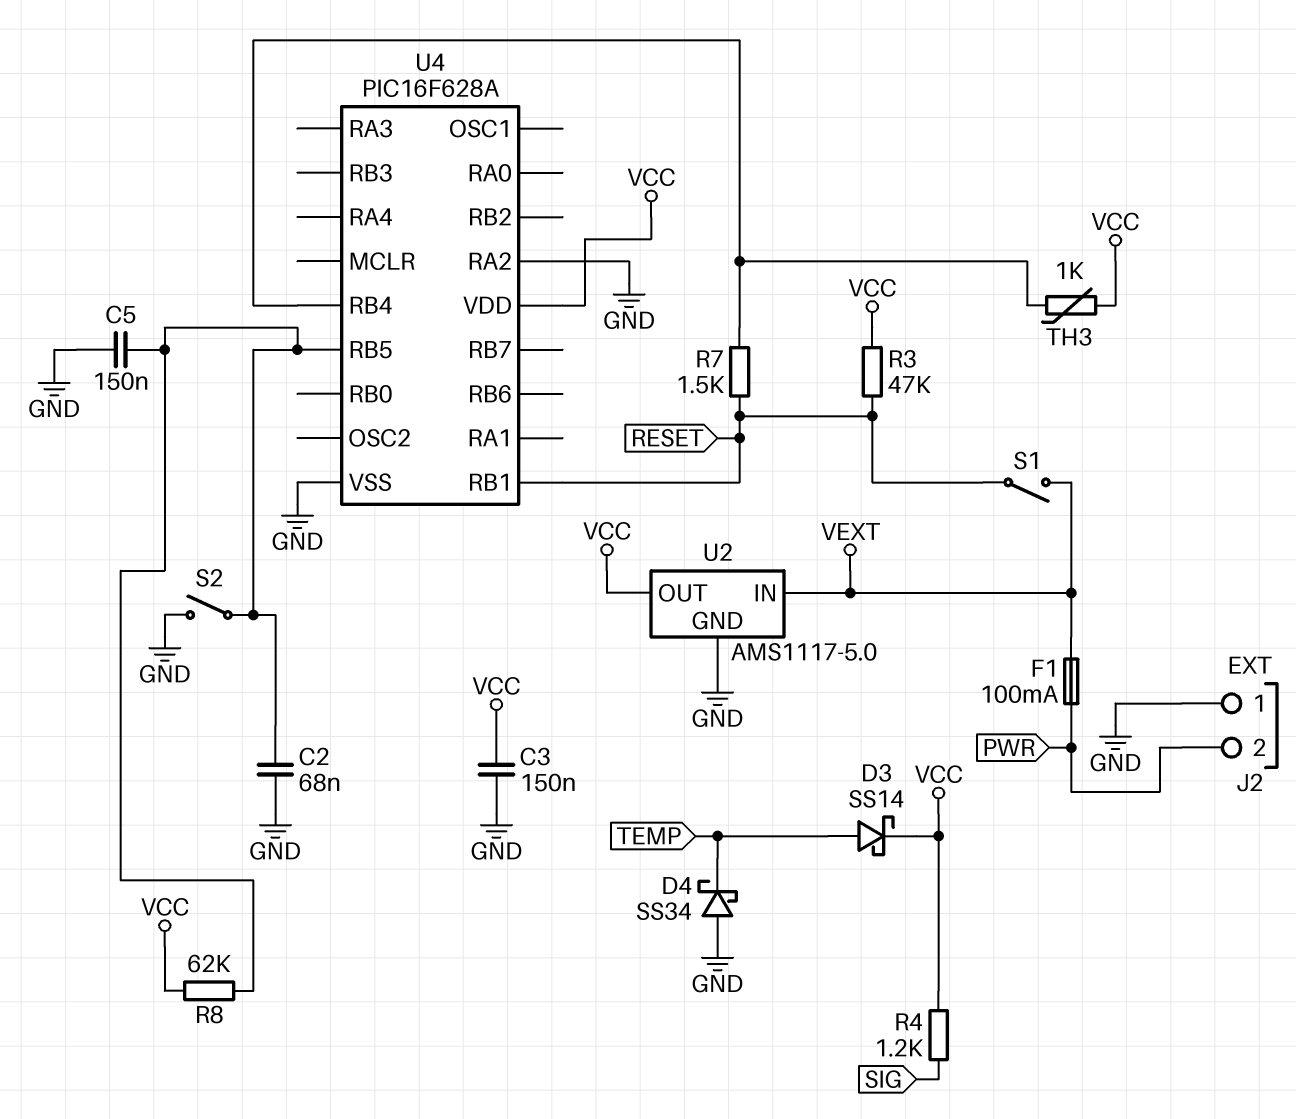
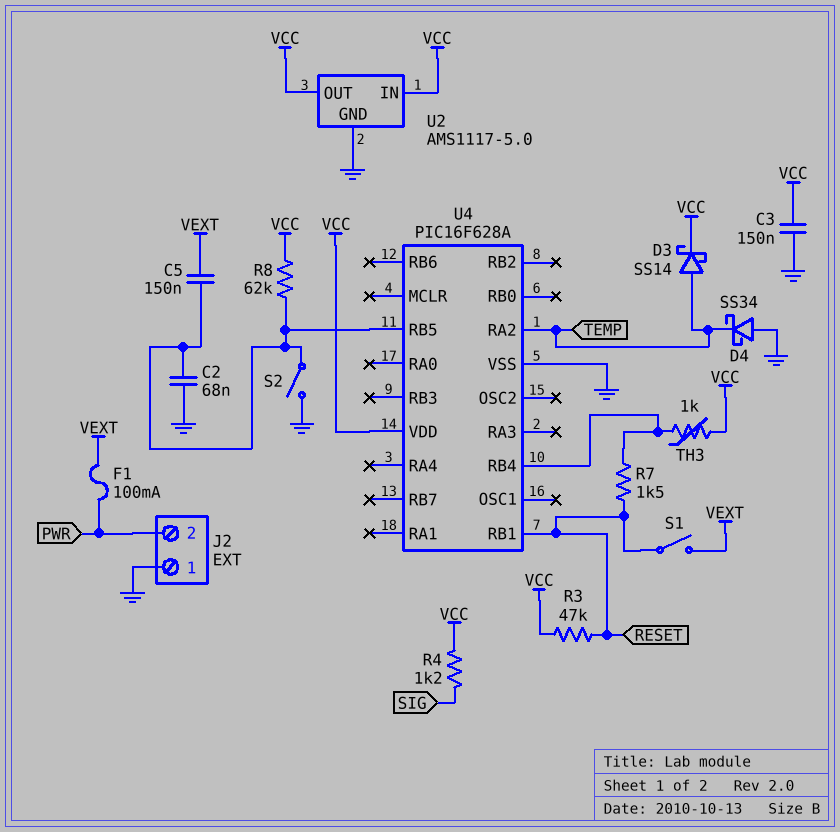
C5: 150nF (GND, U4/RB5) -> 150nF (U4/RB5, VEXT)
U2 pin IN: VEXT -> VCC
U4 pin RA2: GND -> TEMP

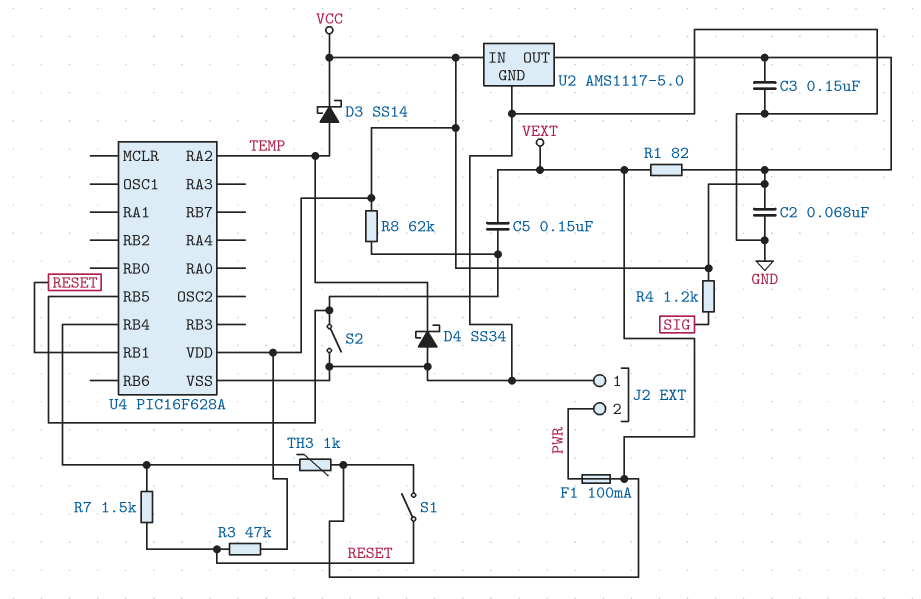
C2: 68nF (GND, U4/RB5) -> 68nF (GND, VCC)
R1: none -> 82 (VCC, VEXT)
TH3: 1k (U4/RB4, VCC) -> 1k (U4/RB4, VEXT)

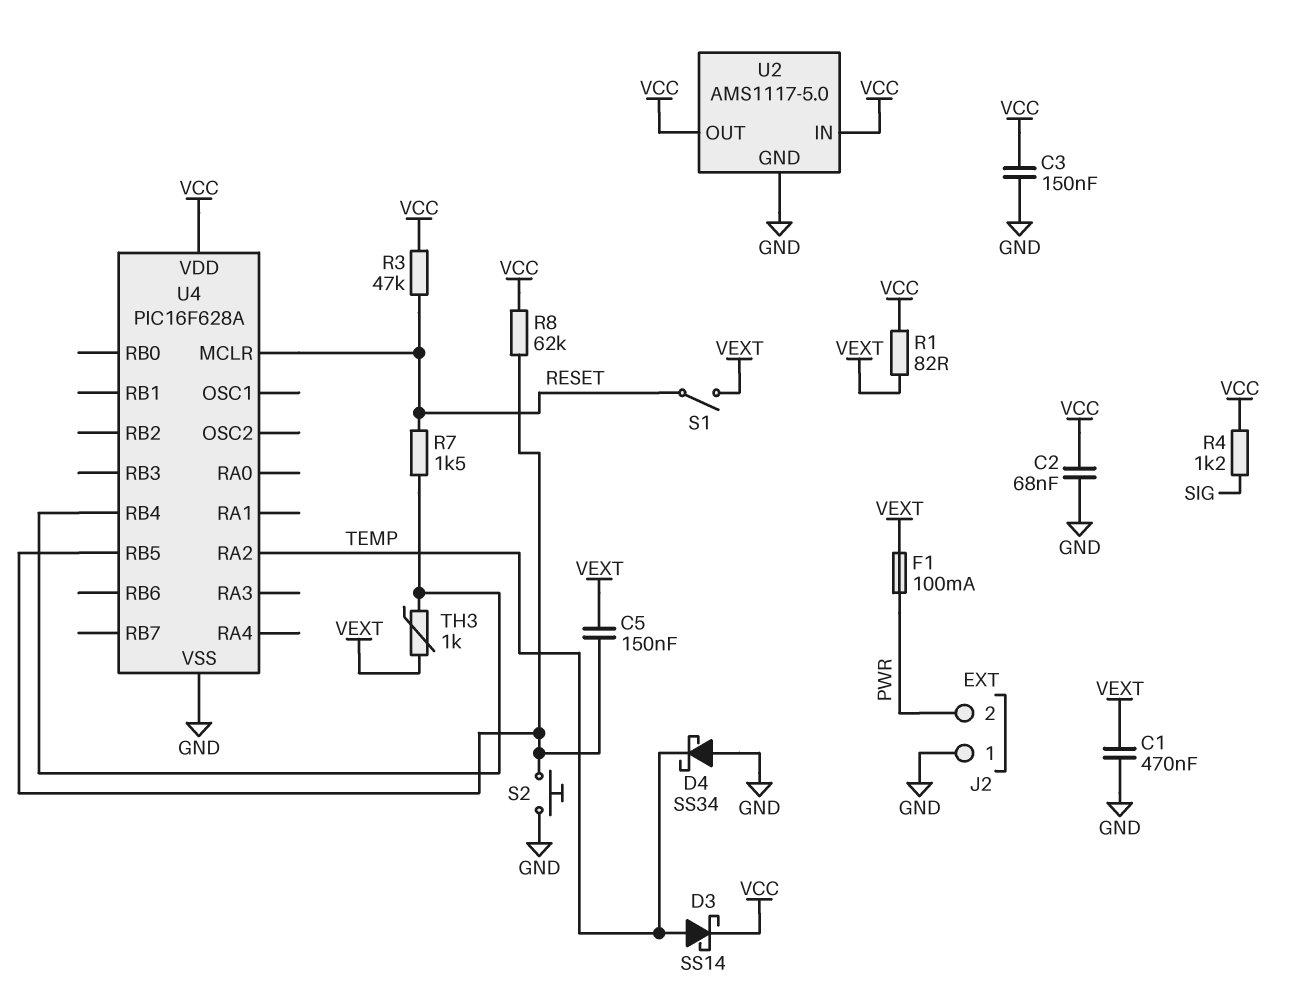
C1: none -> 470nF (GND, VEXT)
S2: switch (GND, U4/RB5) -> button (GND, U4/RB5)
U4 pin MCLR: none -> RESET
U4 pin RB1: RESET -> none

